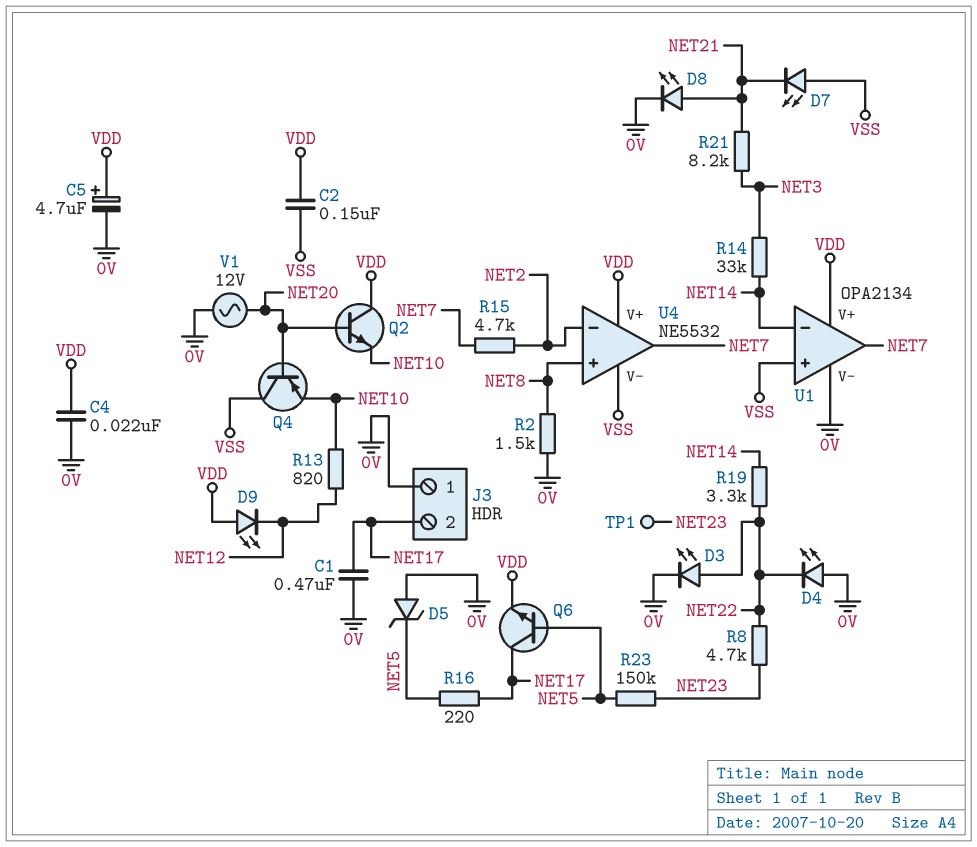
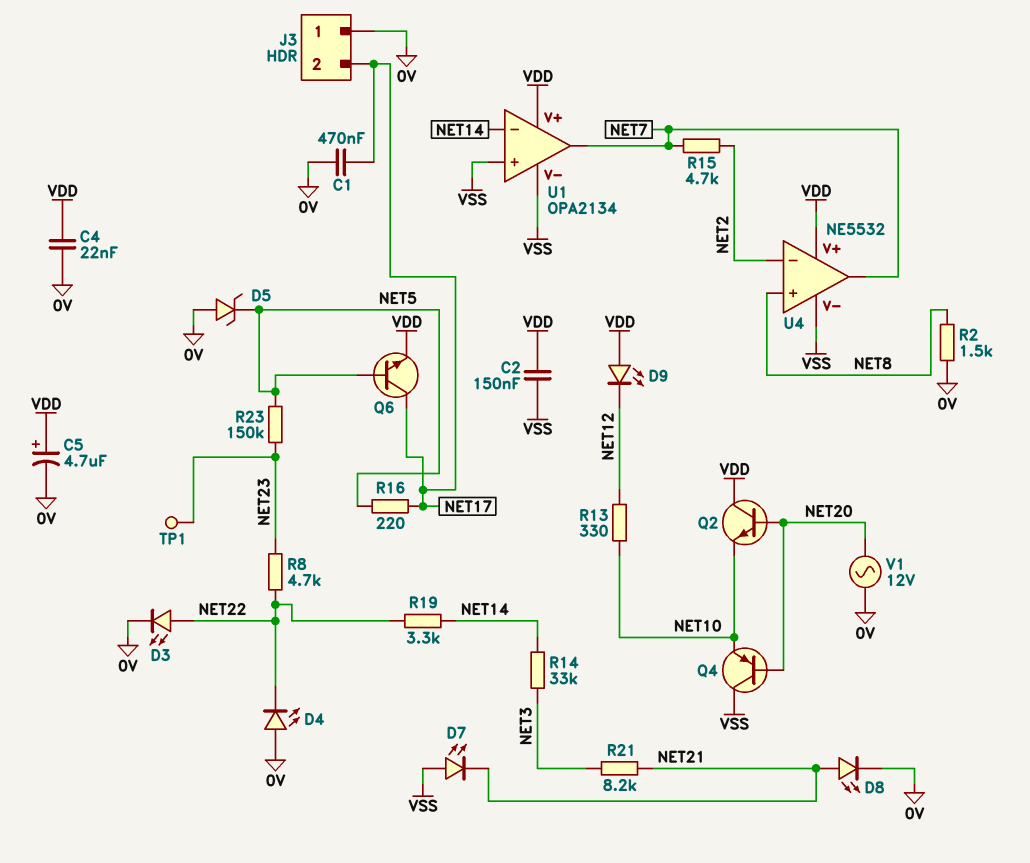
R13: 820 (NET10, NET12) -> 330 (NET10, NET12)
U1 pin V-: 0V -> VSS

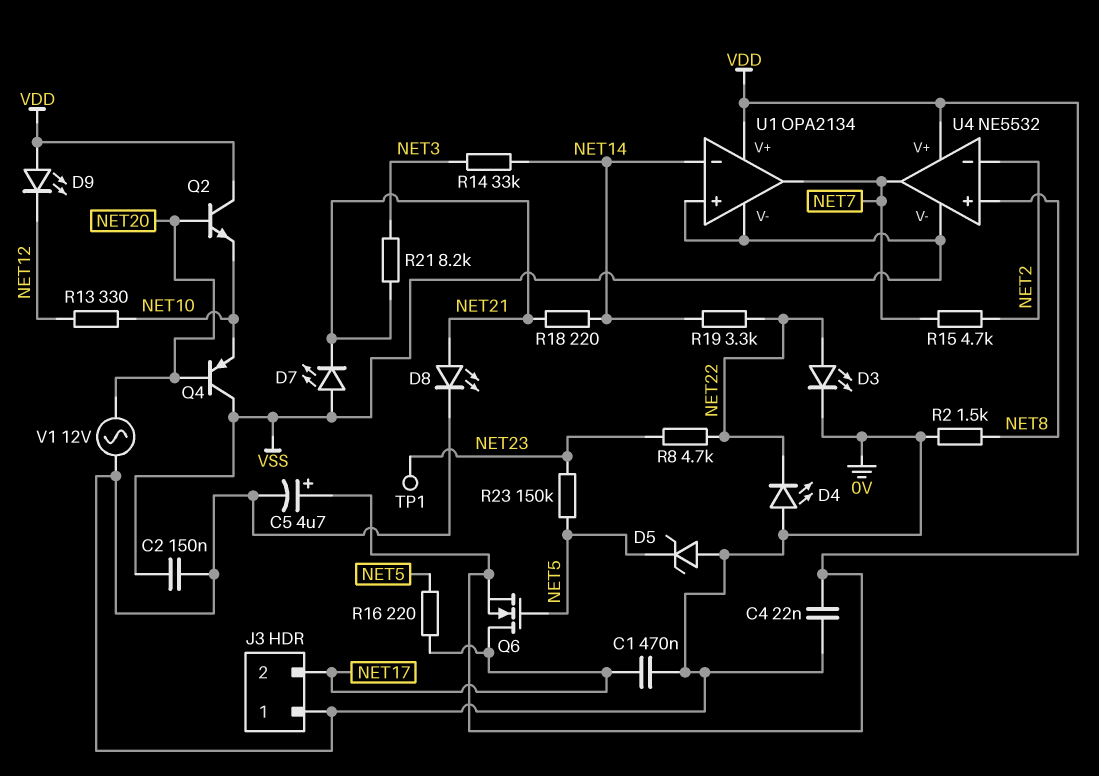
C2: 150nF (VDD, VSS) -> 150nF (0V, VSS)
Q6: NPN (B NET5, C NET17, E VDD) -> NMOS (G NET5, D NET17, S VDD)
R18: none -> 220 (NET14, NET21)

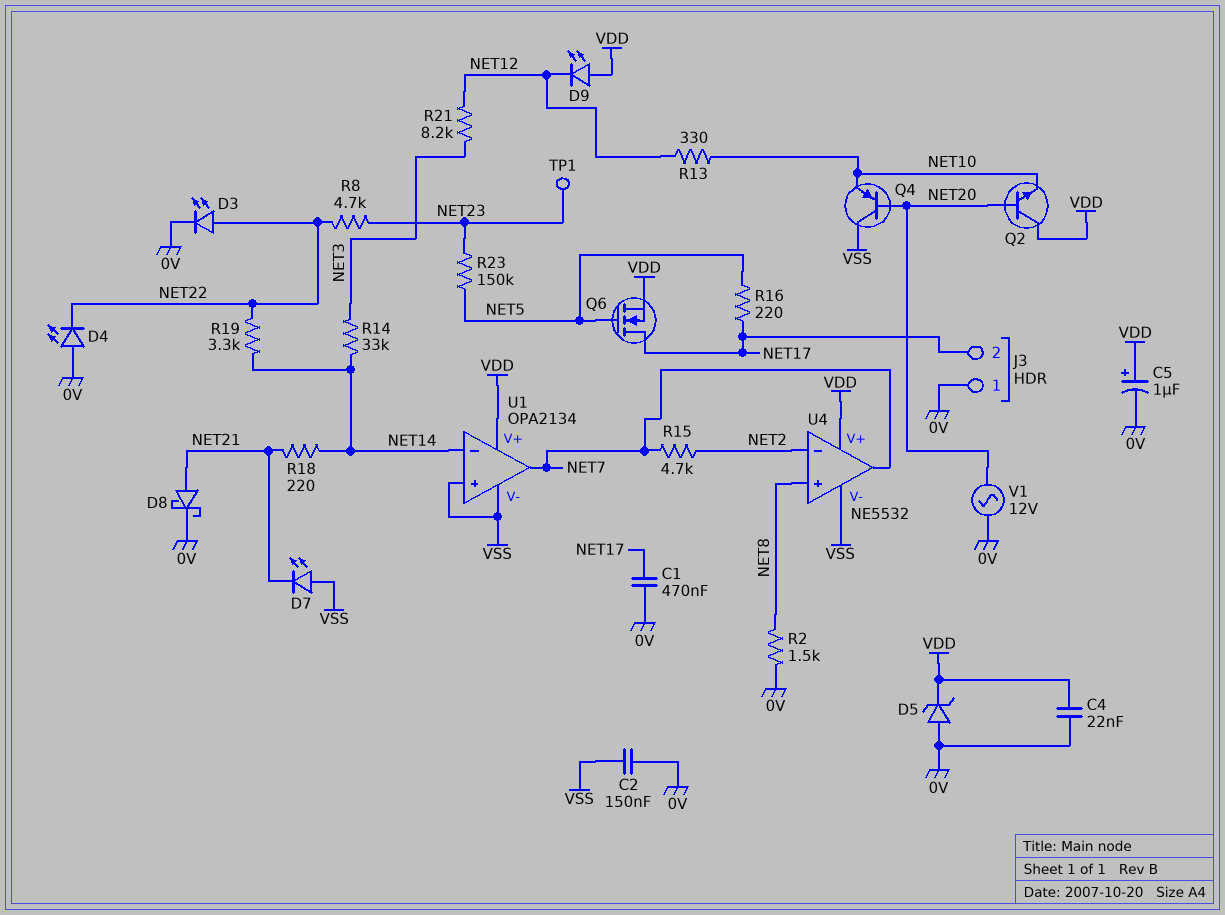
C5: 4.7uF (plus VDD, minus 0V) -> 1uF (plus VDD, minus 0V)
D5: zener (A 0V, K NET5) -> zener (A 0V, K VDD)
D8: LED (A NET21, K 0V) -> schottky (A NET21, K 0V)
R21: 8.2k (NET3, NET21) -> 8.2k (NET3, NET12)

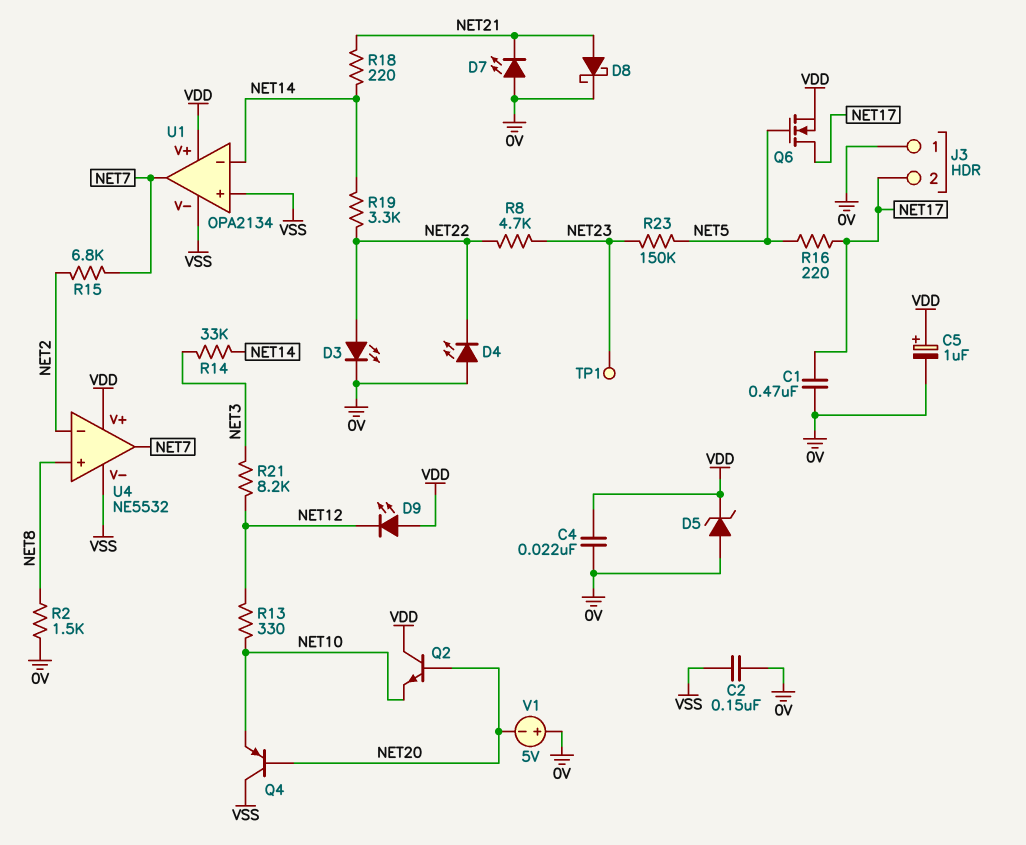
D7: LED (A VSS, K NET21) -> LED (A 0V, K NET21)
R15: 4.7k (NET2, NET7) -> 6.8k (NET2, NET7)
V1: AC 12V (0V, NET20) -> 5V (plus 0V, minus NET20)

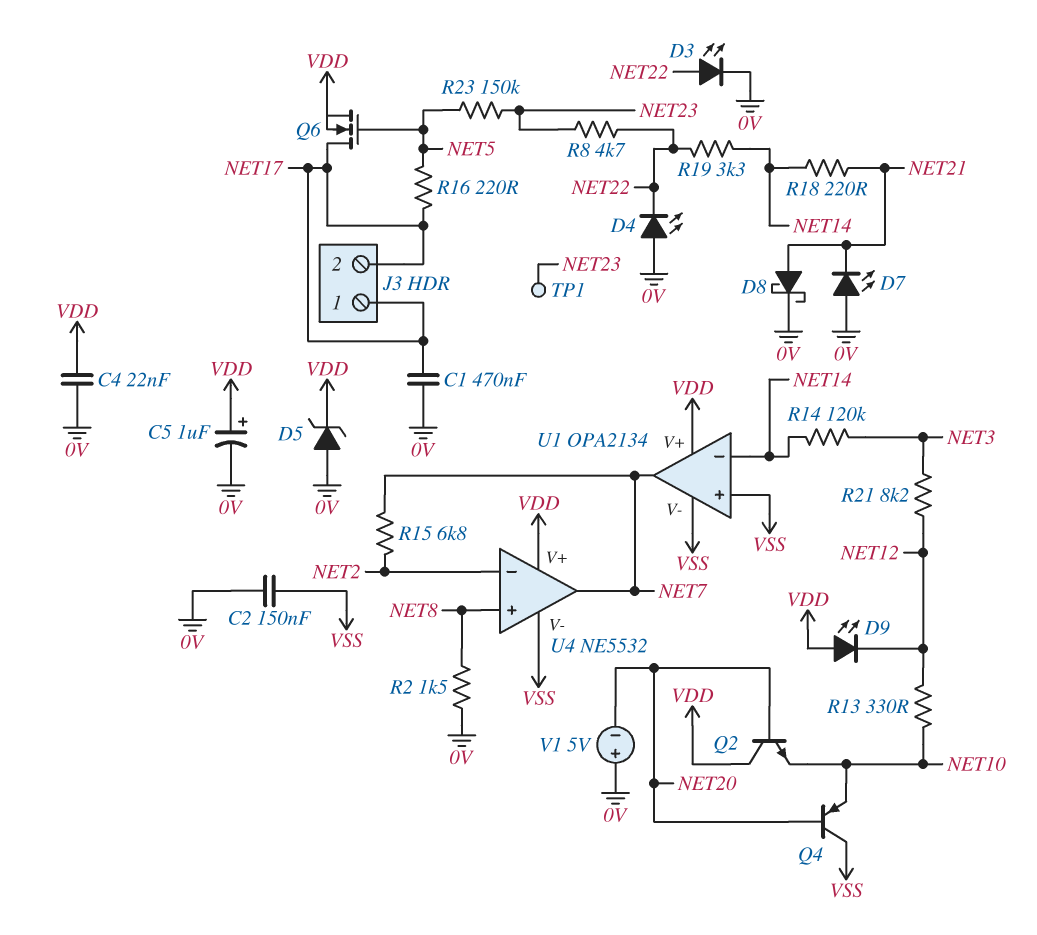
J3 pin 1: 0V -> NET17
R14: 33k (NET3, NET14) -> 120k (NET3, NET14)

